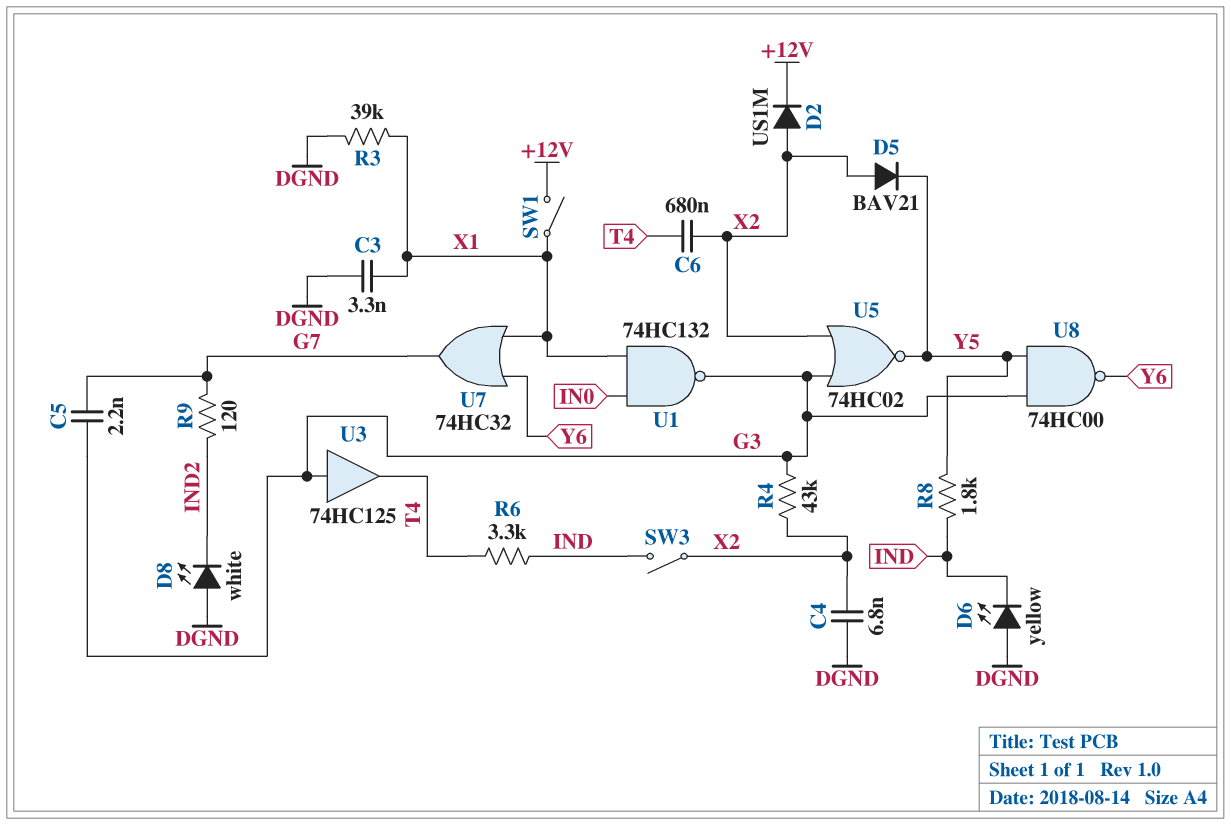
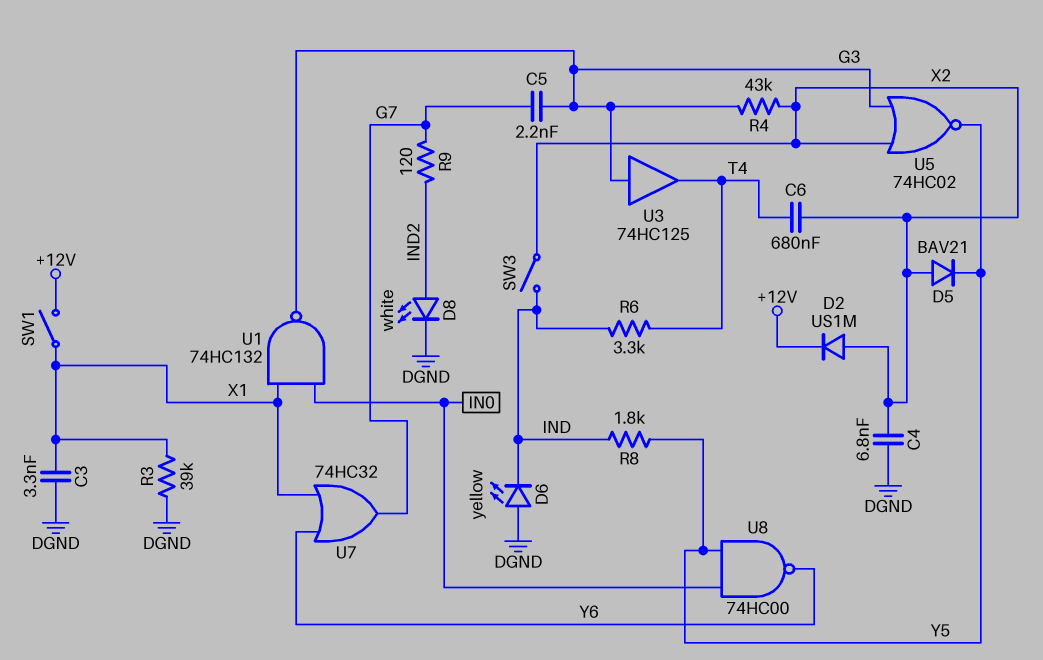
D8: LED white (A DGND, K IND2) -> LED white (A IND2, K DGND)
U8: NAND 74HC00 (in G3, in Y5, out Y6) -> NAND 74HC00 (in IN0, in Y5, out Y6)

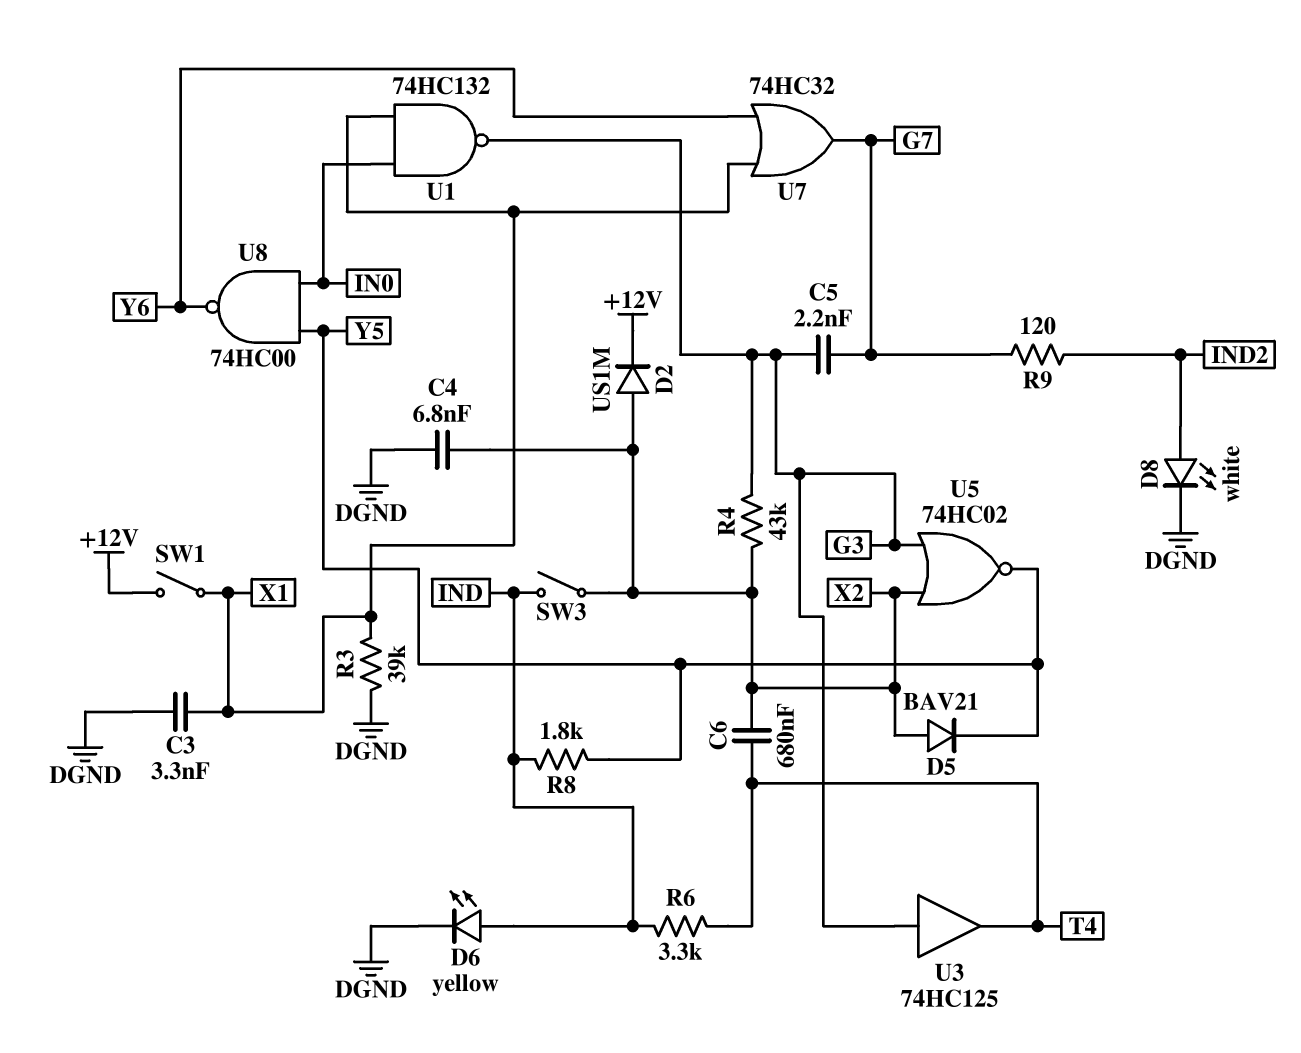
D6: LED yellow (A DGND, K IND) -> LED yellow (A IND, K DGND)

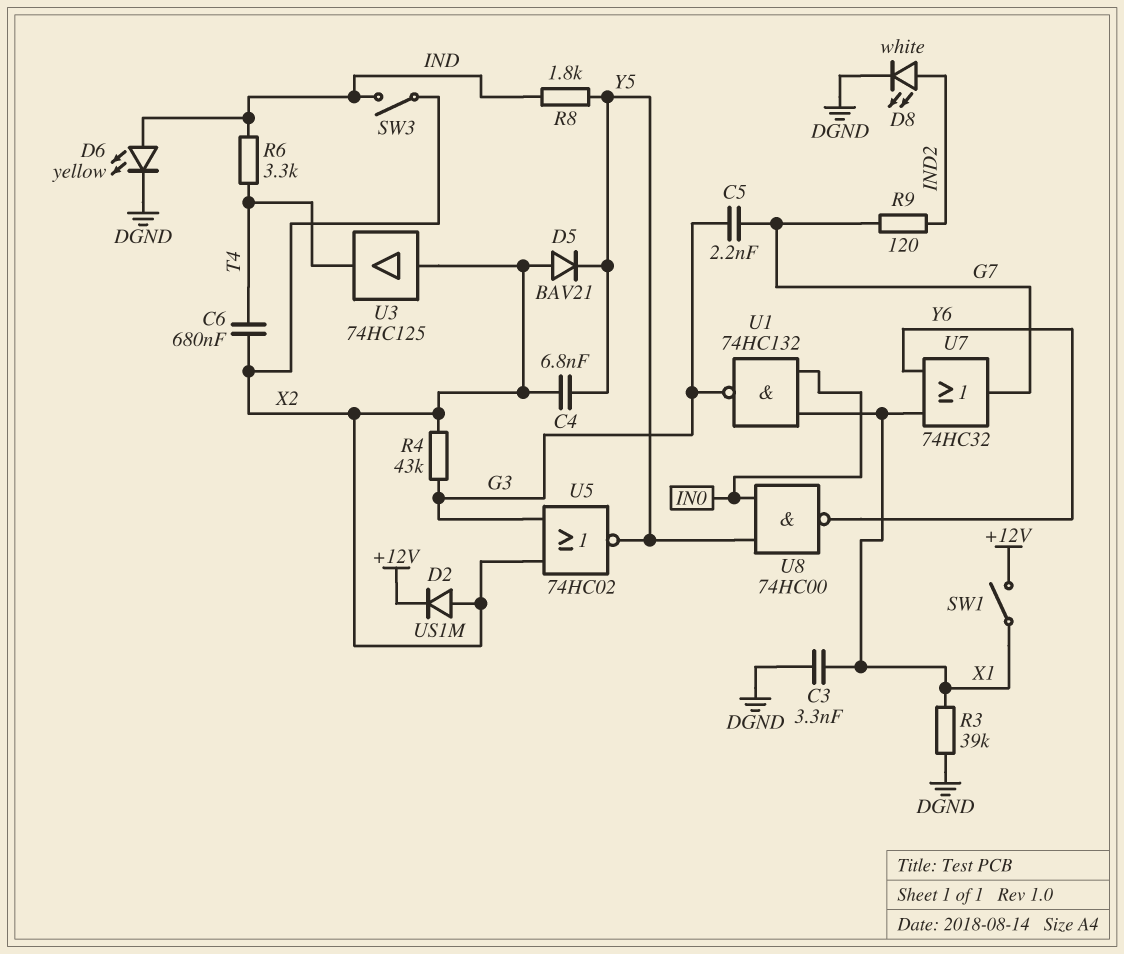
C4: 6.8nF (DGND, X2) -> 6.8nF (X2, Y5)
U3: buffer 74HC125 (in G3, out T4) -> buffer 74HC125 (in X2, out T4)

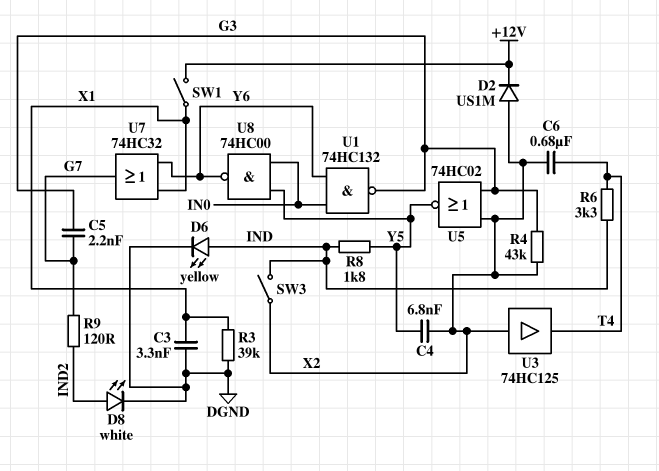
D5: diode BAV21 (A X2, K Y5) -> none
U1: NAND 74HC132 (in IN0, in X1, out G3) -> NAND 74HC132 (in IN0, in Y6, out G3)

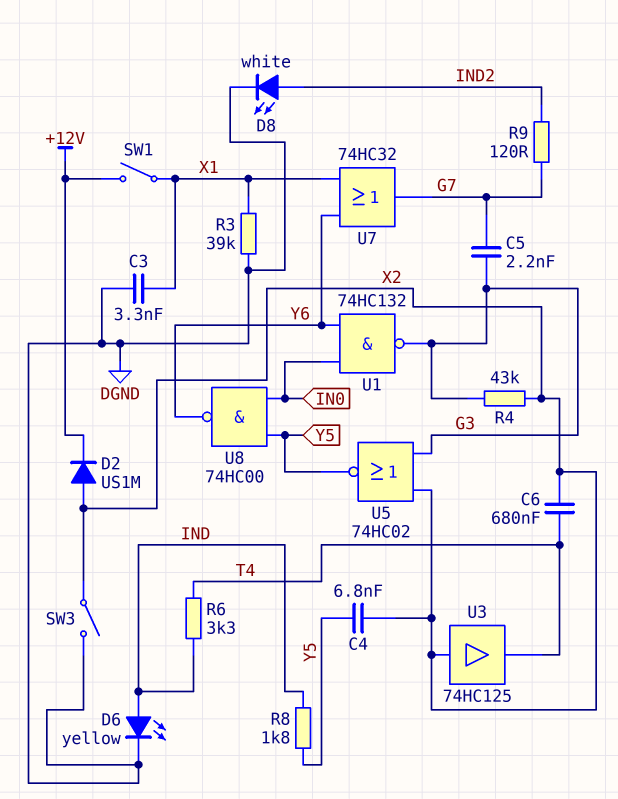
SW3: switch (IND, X2) -> switch (DGND, X2)

